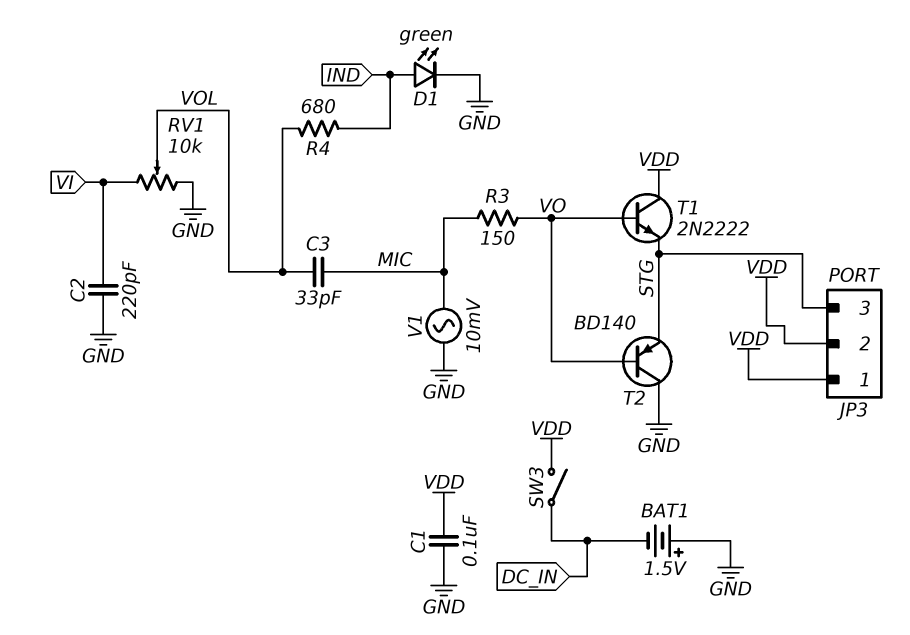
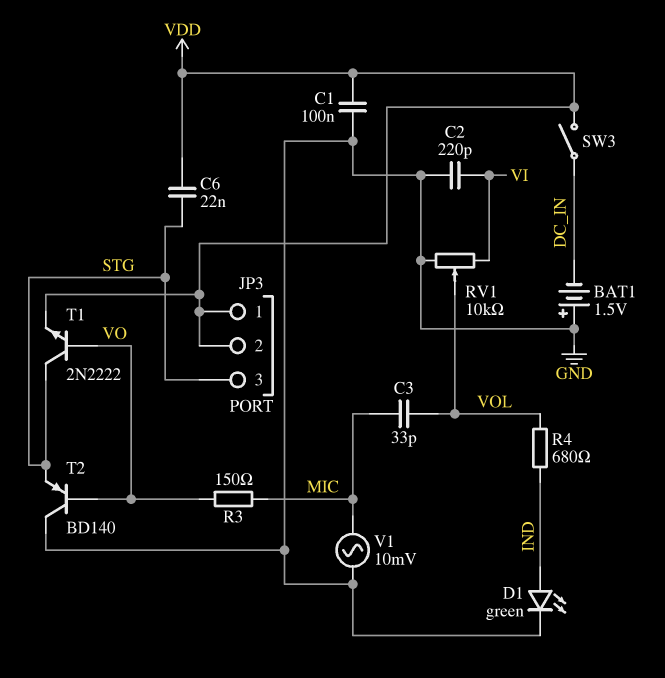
C6: none -> 22nF (STG, VDD)
T1: NPN 2N2222 (B VO, C VDD, E STG) -> NPN 2N2222 (B VO, C STG, E VDD)

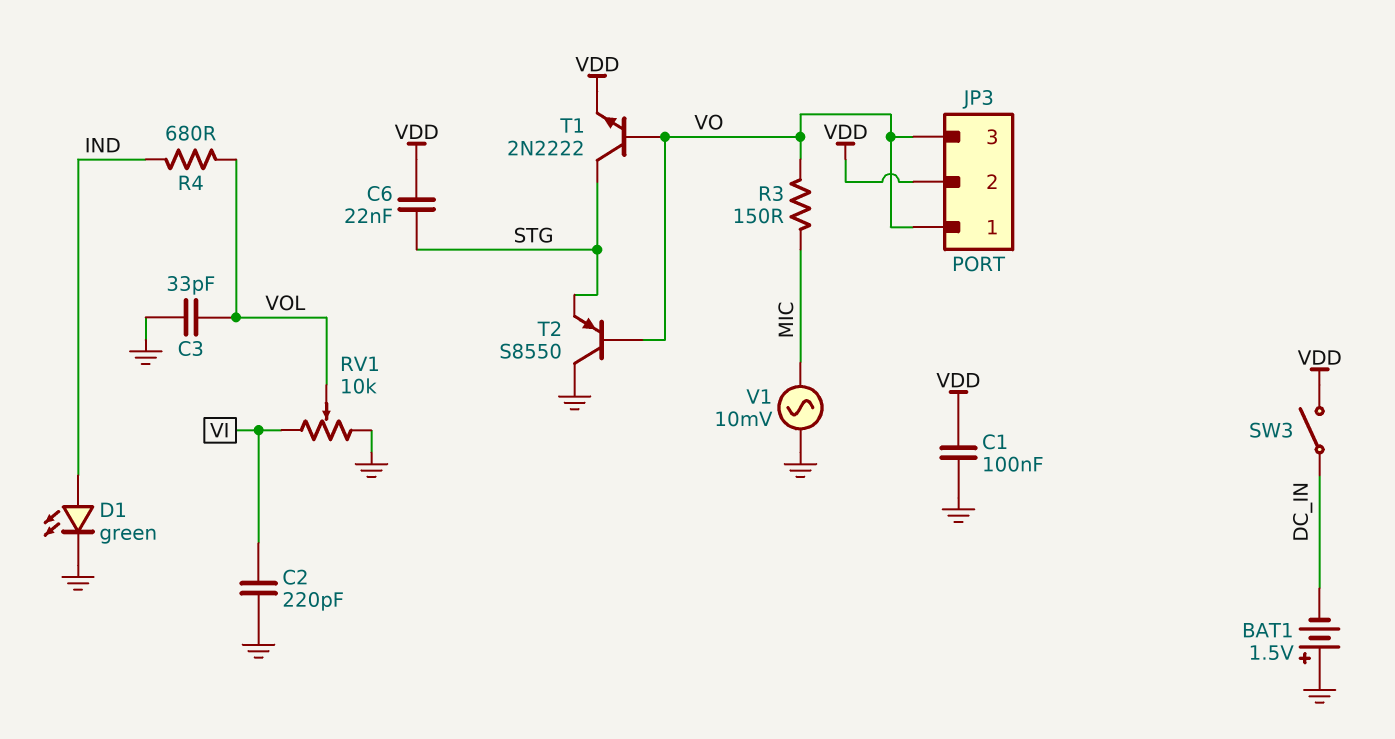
C3: 33pF (MIC, VOL) -> 33pF (GND, VOL)
JP3 pin 1: VDD -> VO
JP3 pin 3: STG -> VO
T2: PNP BD140 (B VO, C GND, E STG) -> PNP S8550 (B VO, C GND, E STG)

